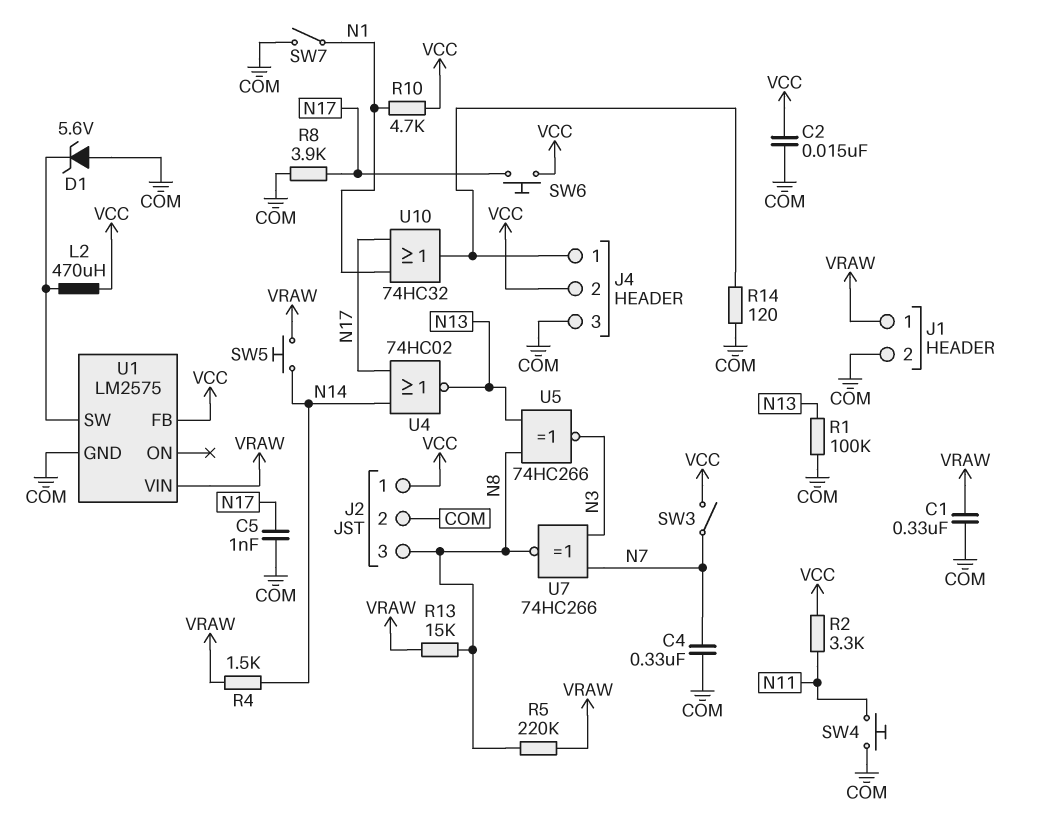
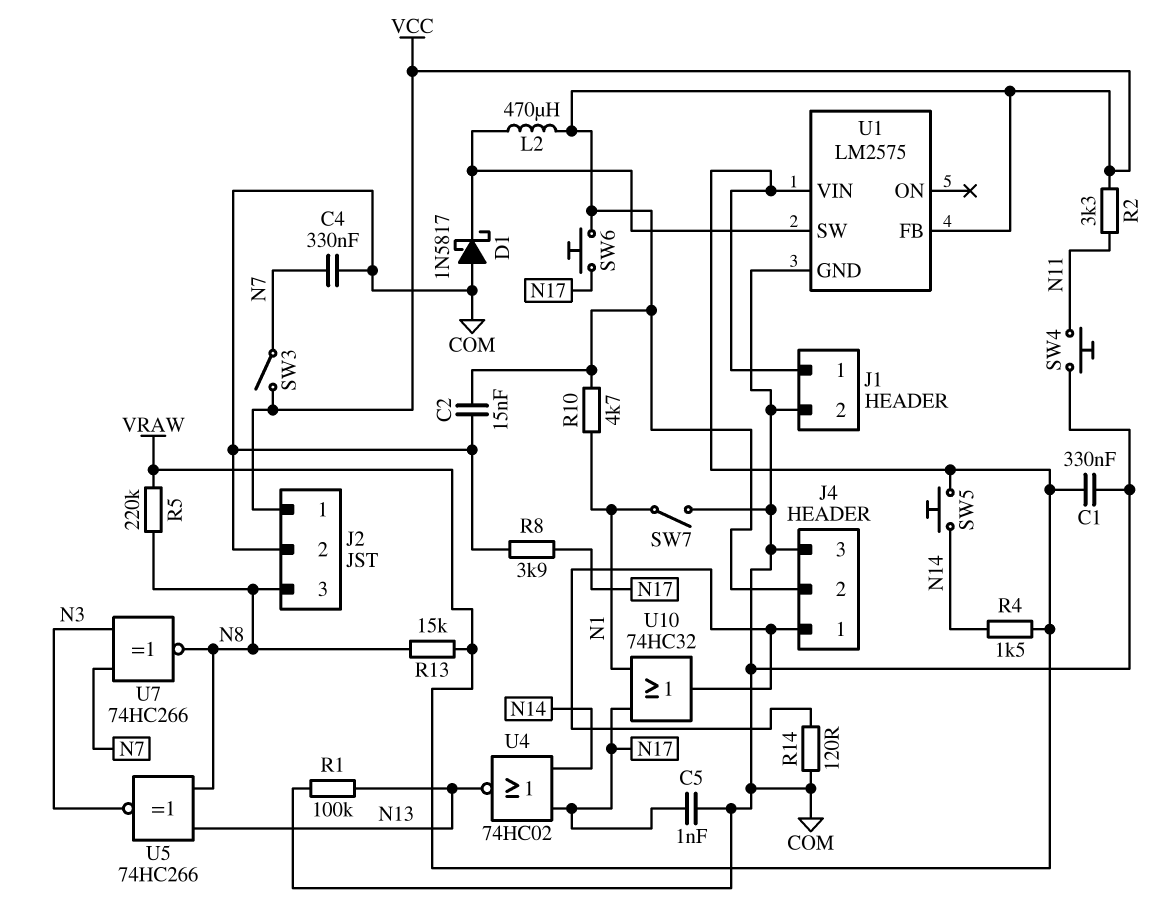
D1: zener 5.6V (A COM, K U1/SW) -> schottky 1N5817 (A COM, K U1/SW)

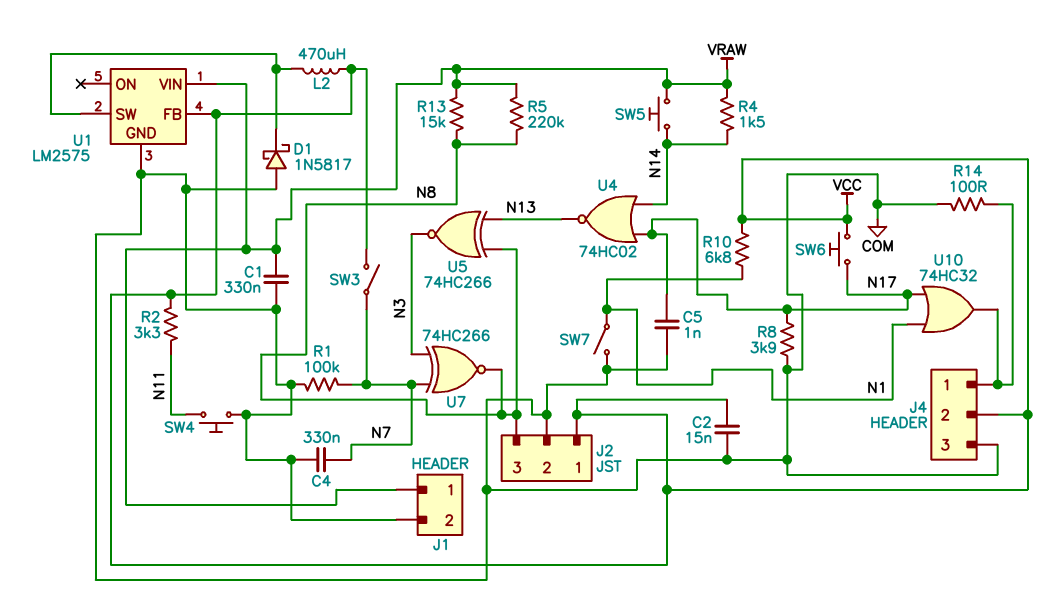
R1: 100k (COM, N13) -> 100k (COM, N7)
R10: 4.7k (N1, VCC) -> 6.8k (N1, VCC)
R14: 120 (COM, J4/1) -> 100 (COM, J4/1)

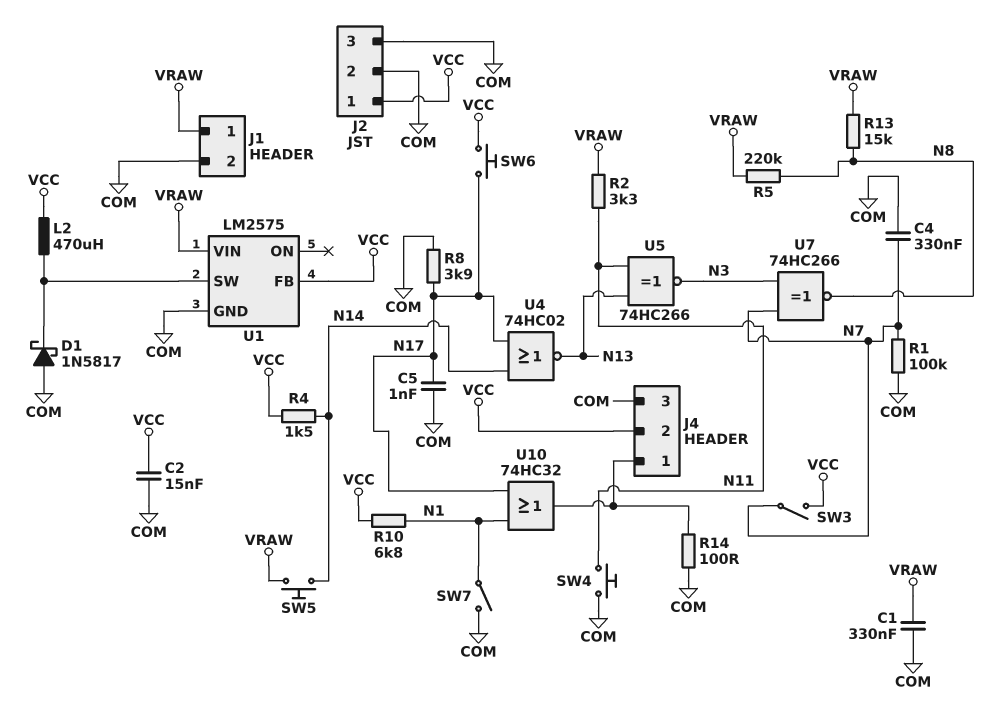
J2 pin 3: N8 -> COM
R2: 3.3k (N11, VCC) -> 3.3k (N11, VRAW)
R4: 1.5k (N14, VRAW) -> 1.5k (N14, VCC)
U5: XNOR 74HC266 (in N8, in N13, out N3) -> XNOR 74HC266 (in N11, in N13, out N3)

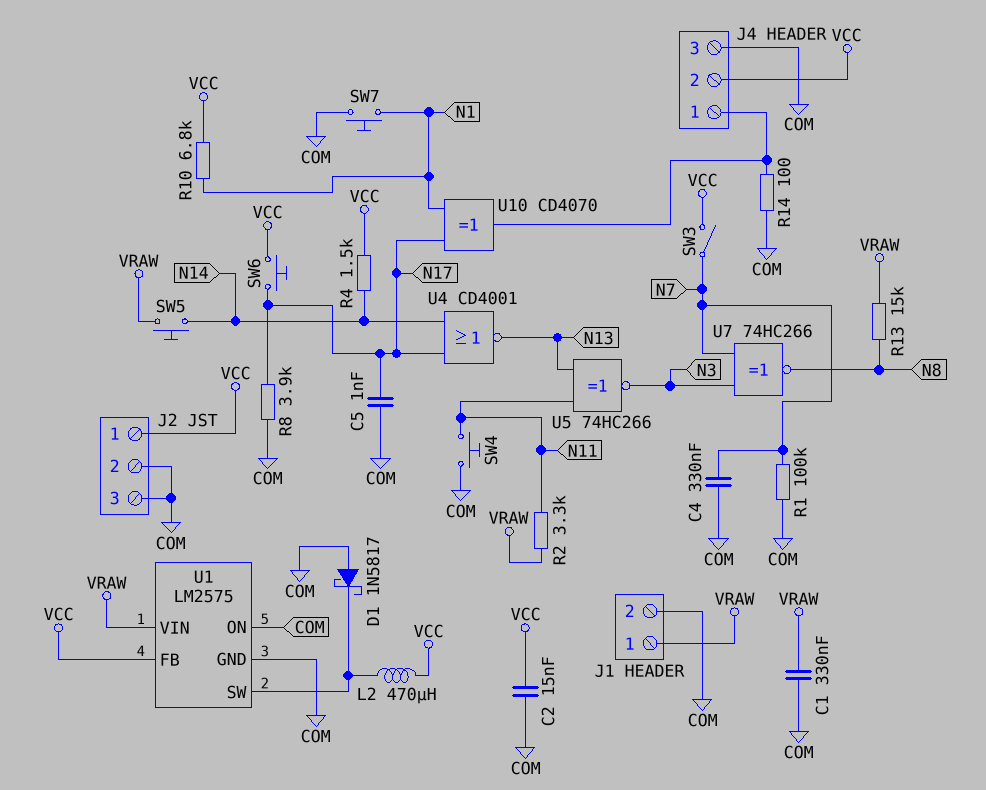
R5: 220k (N8, VRAW) -> none
SW7: switch (COM, N1) -> button (COM, N1)
U1 pin ON: none -> COM
U4: NOR 74HC02 (in N14, in N17, out N13) -> NOR CD4001 (in N14, in N17, out N13)
U10: OR 74HC32 (in N1, in N17, out J4/1) -> XOR CD4070 (in N1, in N17, out J4/1)

